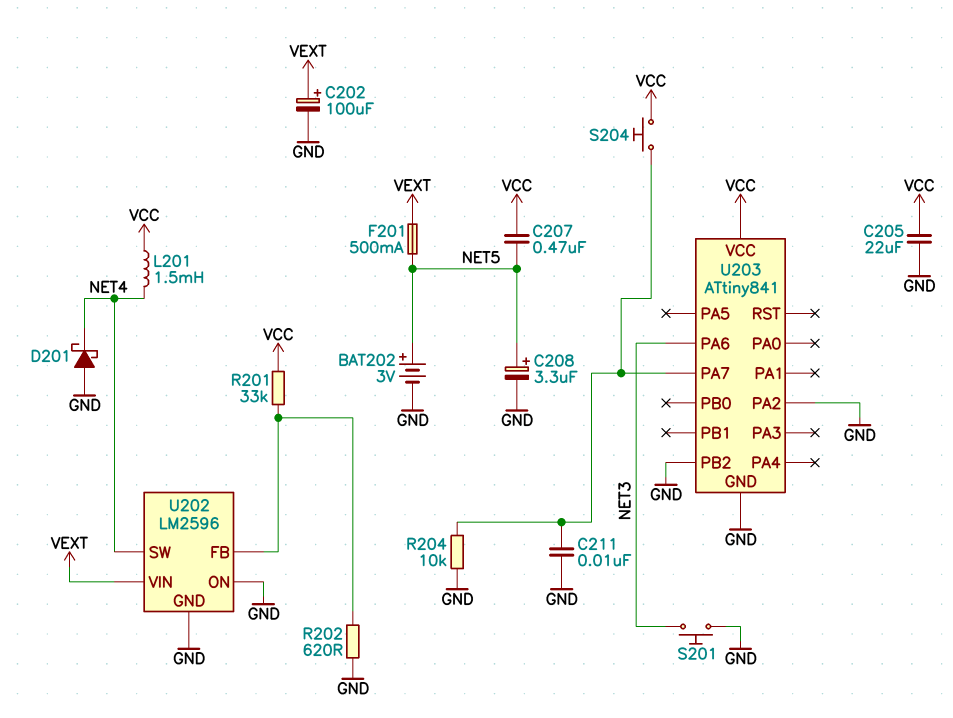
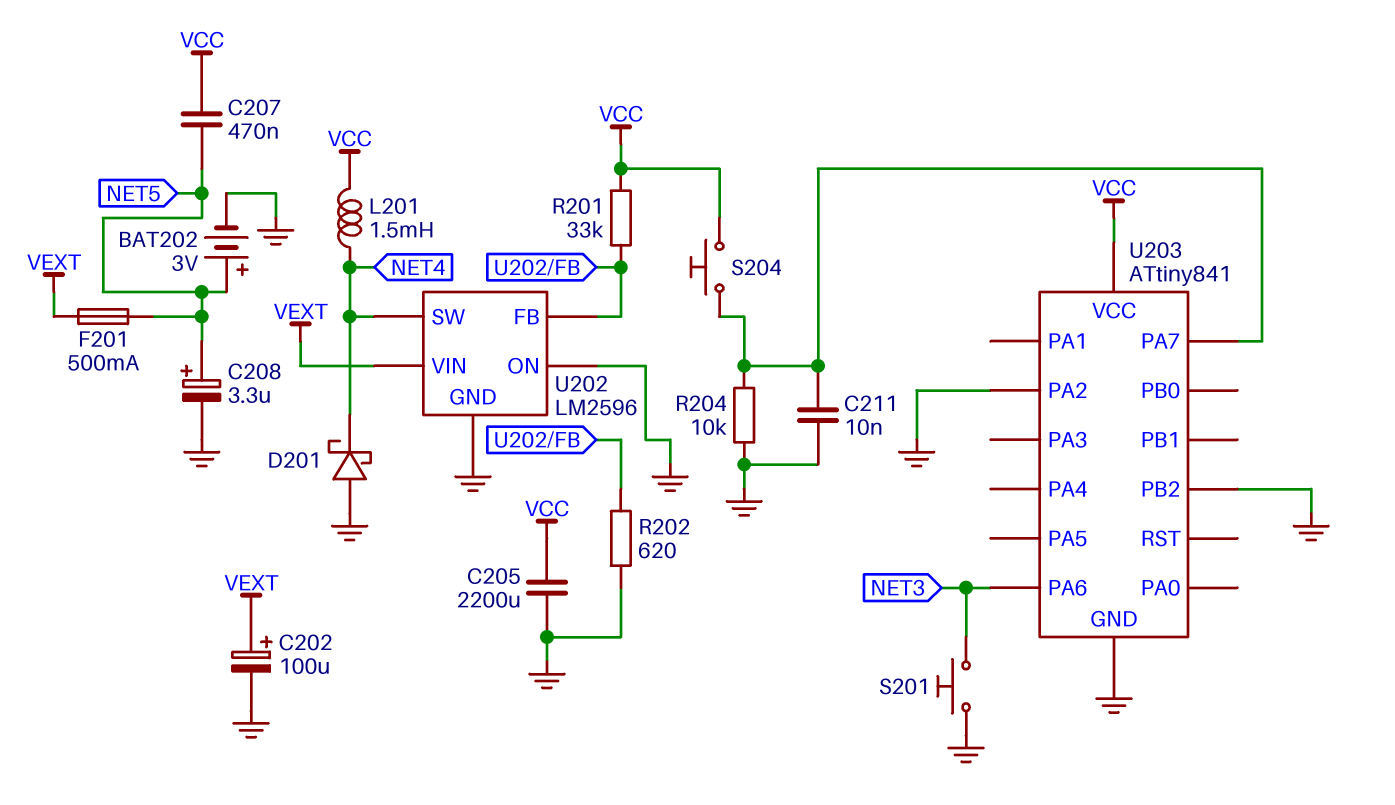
C205: 22uF (GND, VCC) -> 2200uF (GND, VCC)

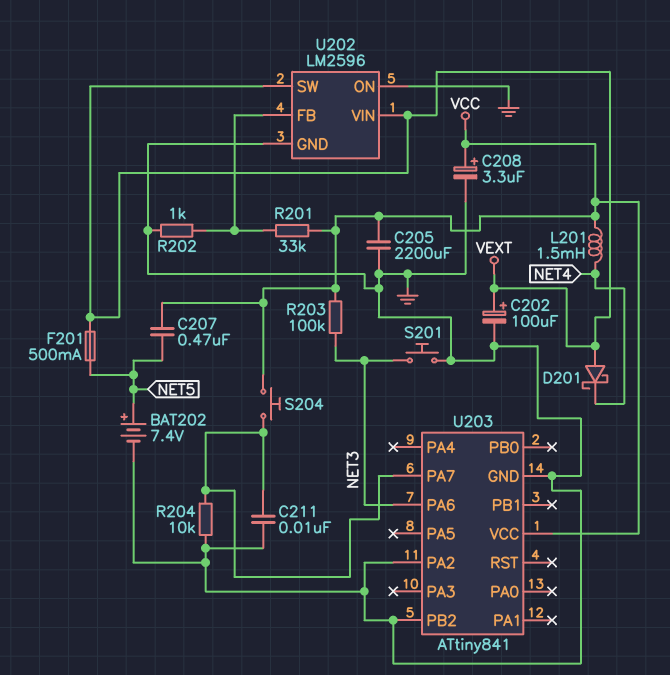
BAT202: 3V (plus NET5, minus GND) -> 7.4V (plus NET5, minus GND)
C208: 3.3uF (plus NET5, minus GND) -> 3.3uF (plus VCC, minus GND)
D201: schottky (A GND, K NET4) -> schottky (A VEXT, K NET4)
R202: 620 (GND, U202/FB) -> 1k (GND, U202/FB)
R203: none -> 100k (NET3, VCC)
U202 pin SW: NET4 -> VEXT

